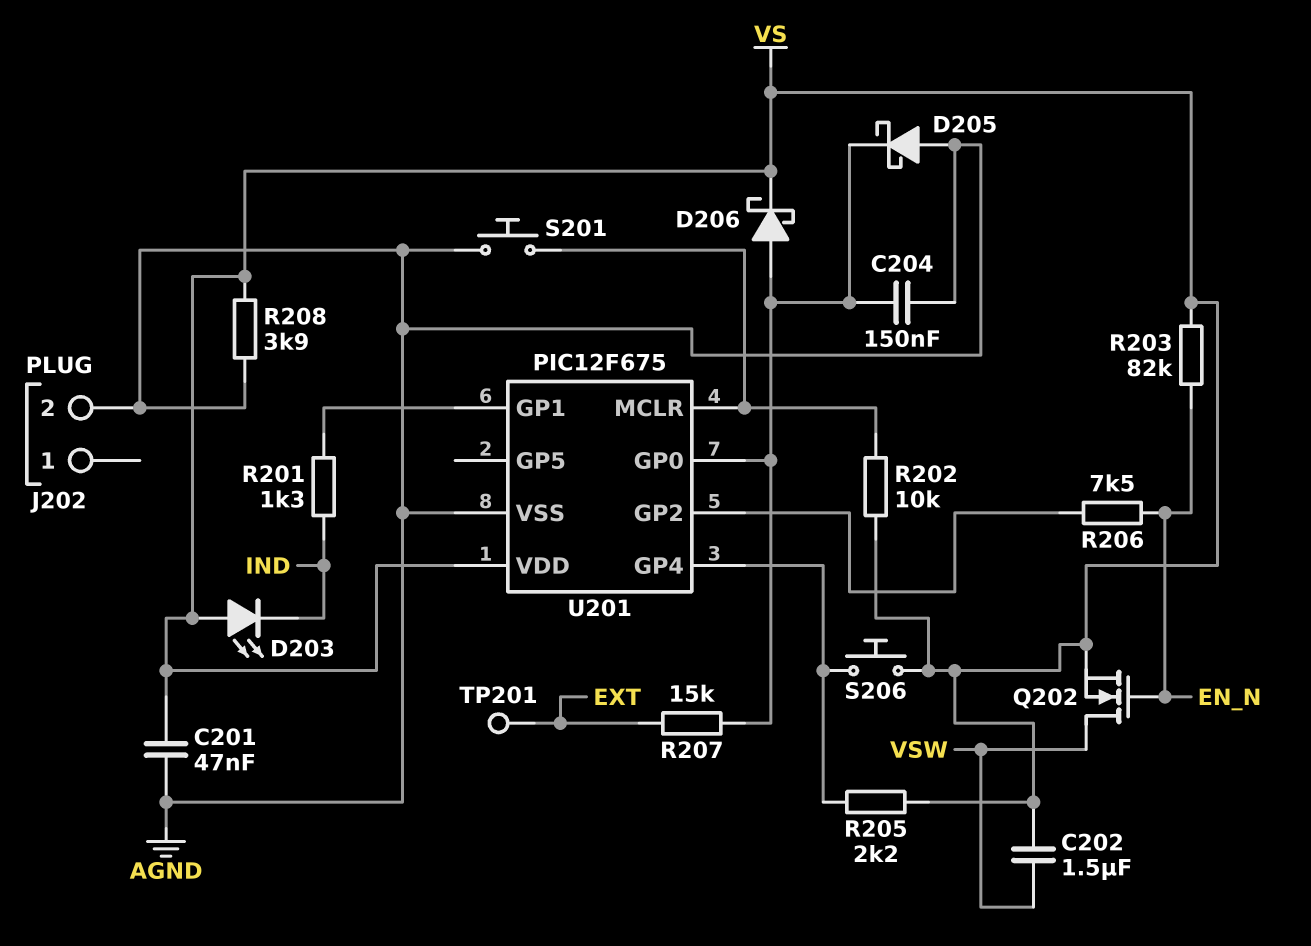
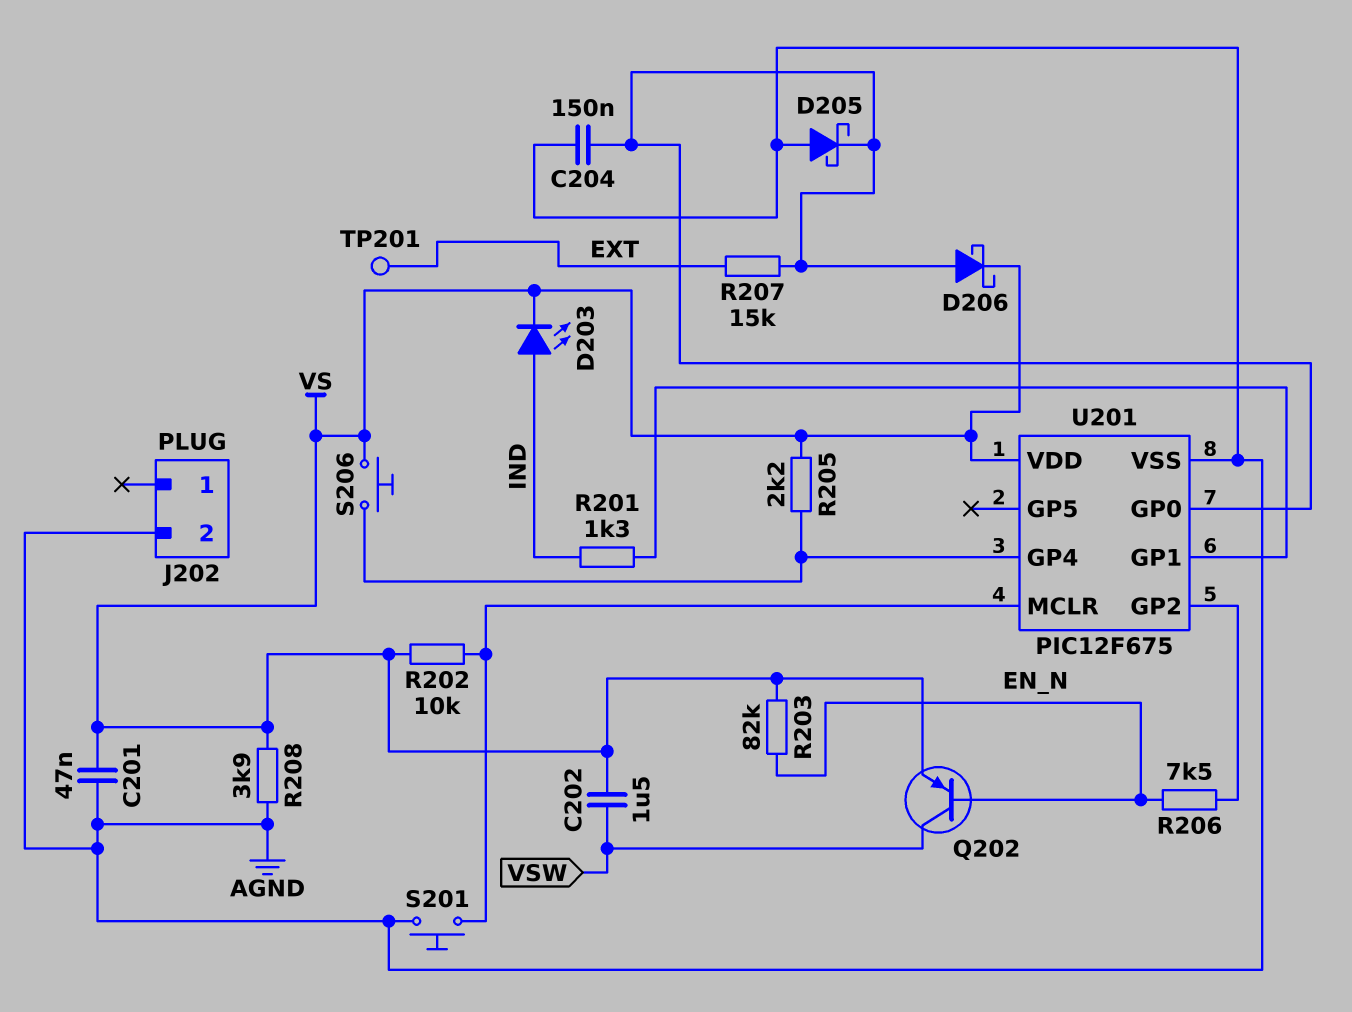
D203: LED (A VS, K IND) -> LED (A IND, K VS)
Q202: NMOS (G EN_N, D VSW, S VS) -> PNP (B EN_N, C VSW, E VS)

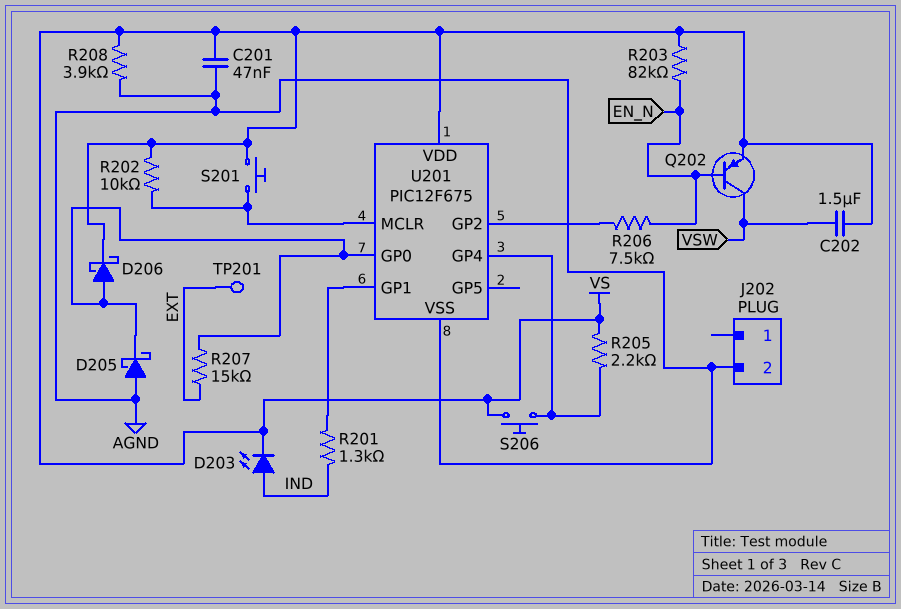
C204: 150nF (AGND, U201/GP0) -> none
S201: button (AGND, U201/MCLR) -> button (U201/MCLR, VS)

